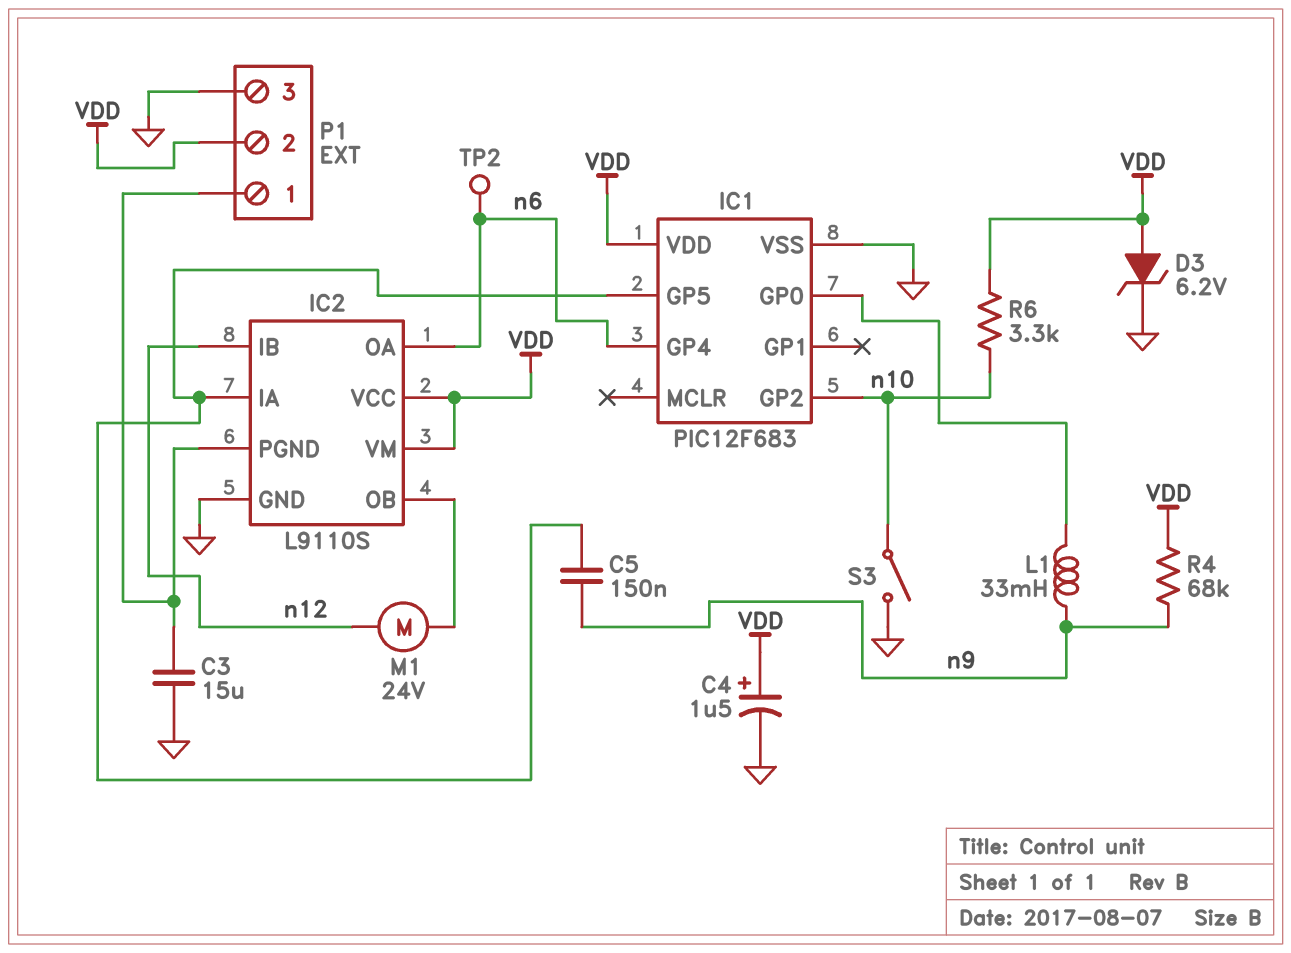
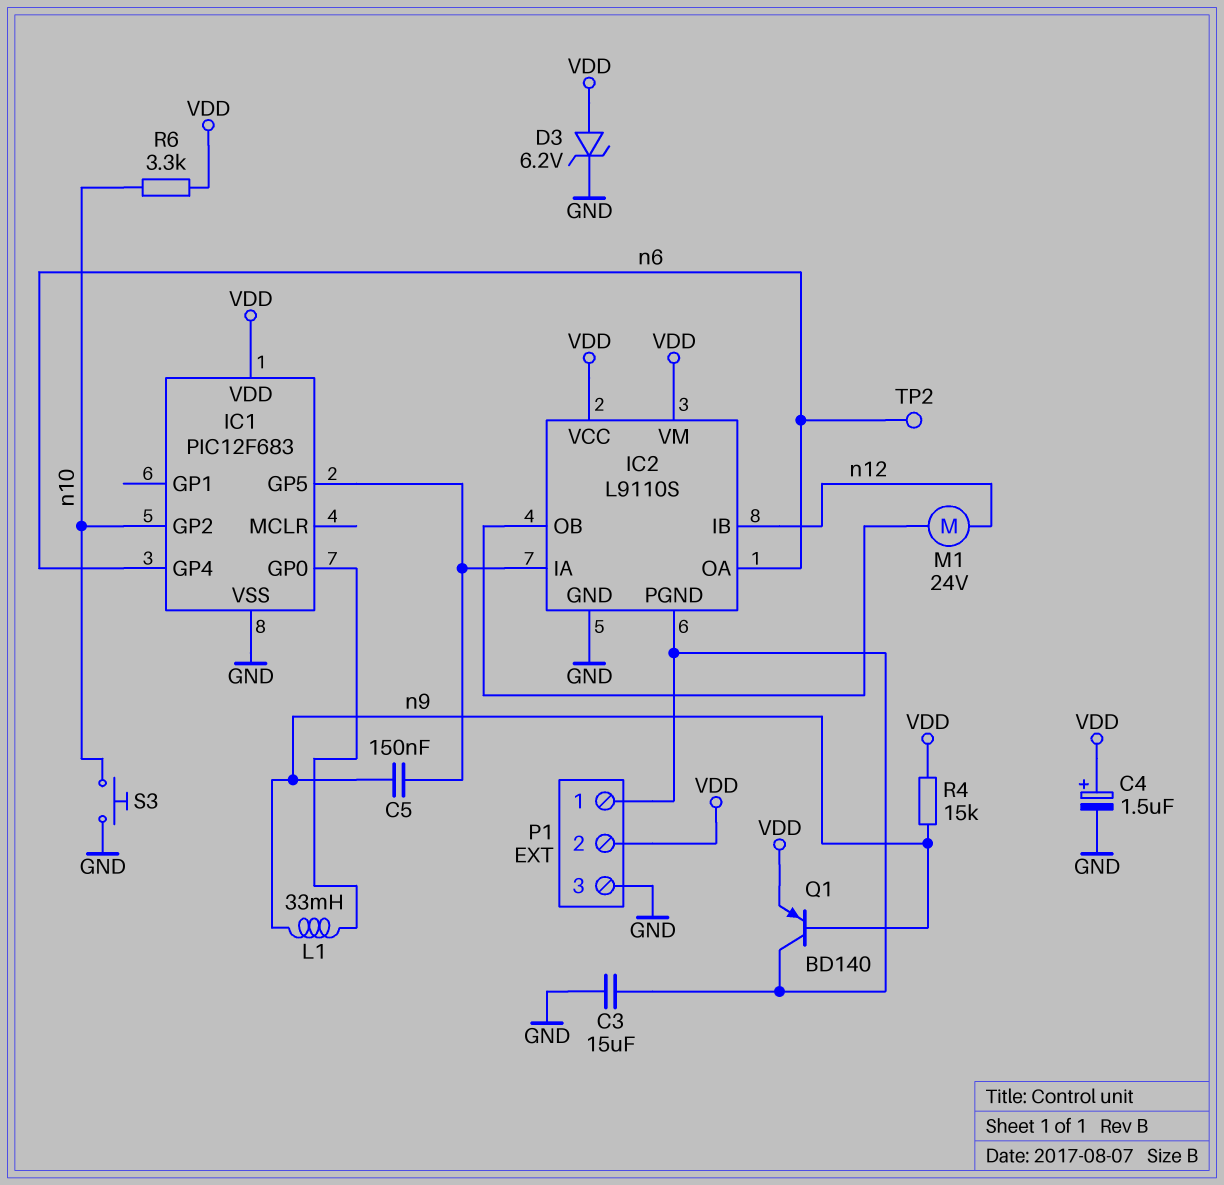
Q1: none -> PNP BD140 (B n9, C IC2/PGND, E VDD)
R4: 68k (VDD, n9) -> 15k (VDD, n9)
S3: switch (GND, n10) -> button (GND, n10)

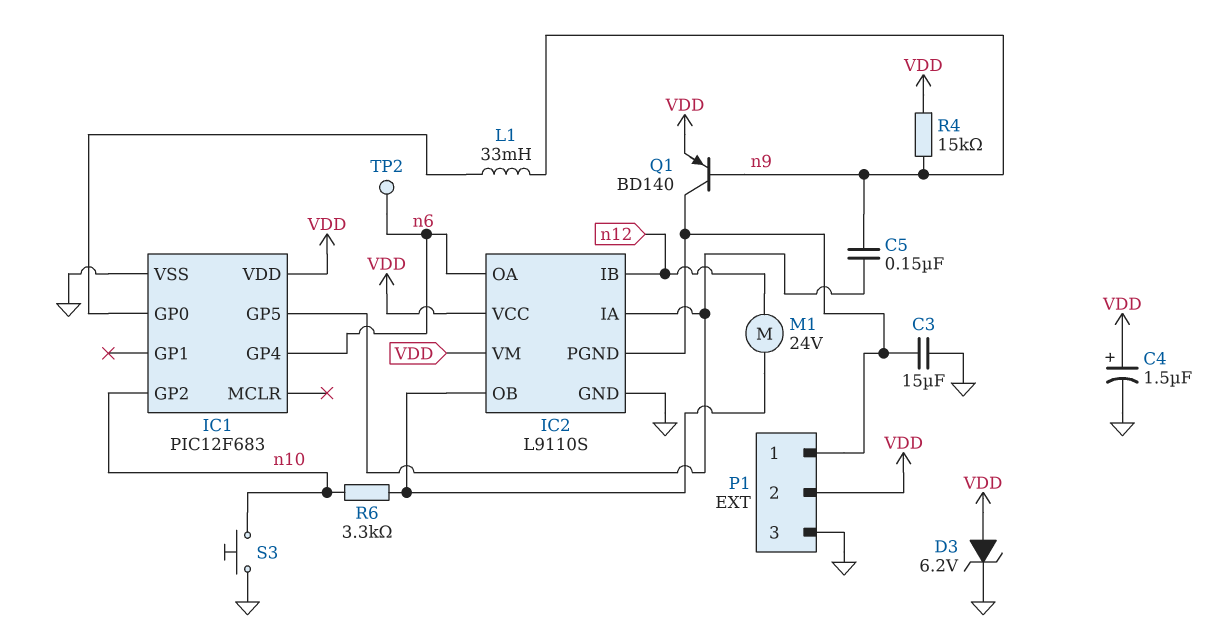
R6: 3.3k (VDD, n10) -> 3.3k (IC2/OB, n10)

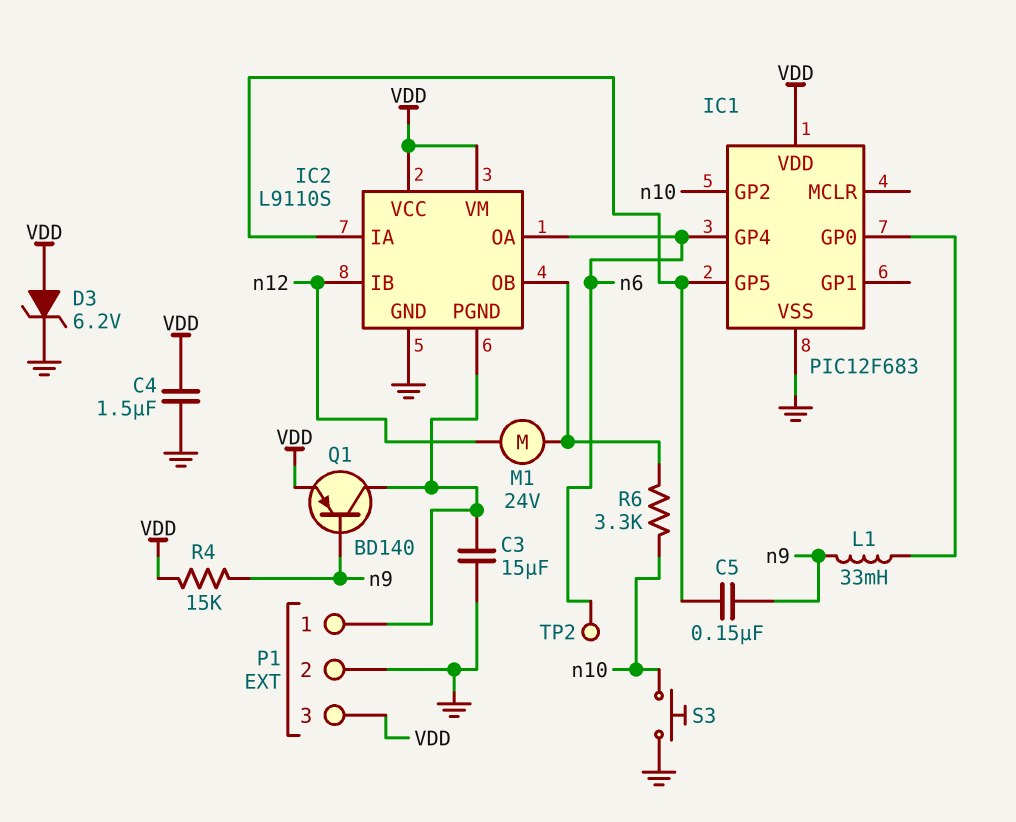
C4: 1.5uF (plus VDD, minus GND) -> 1.5uF (GND, VDD)
P1 pin 2: VDD -> GND
P1 pin 3: GND -> VDD

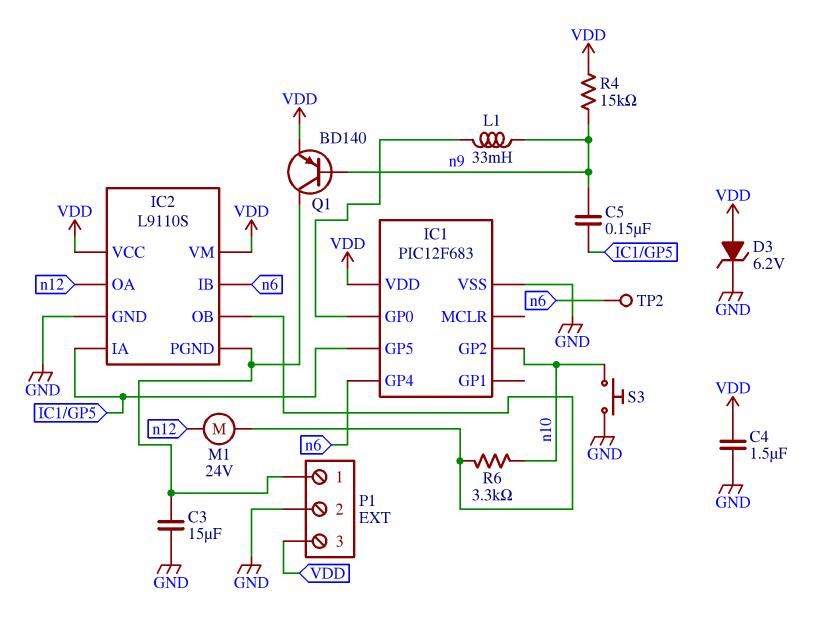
IC2 pin IB: n12 -> n6
IC2 pin OA: n6 -> n12

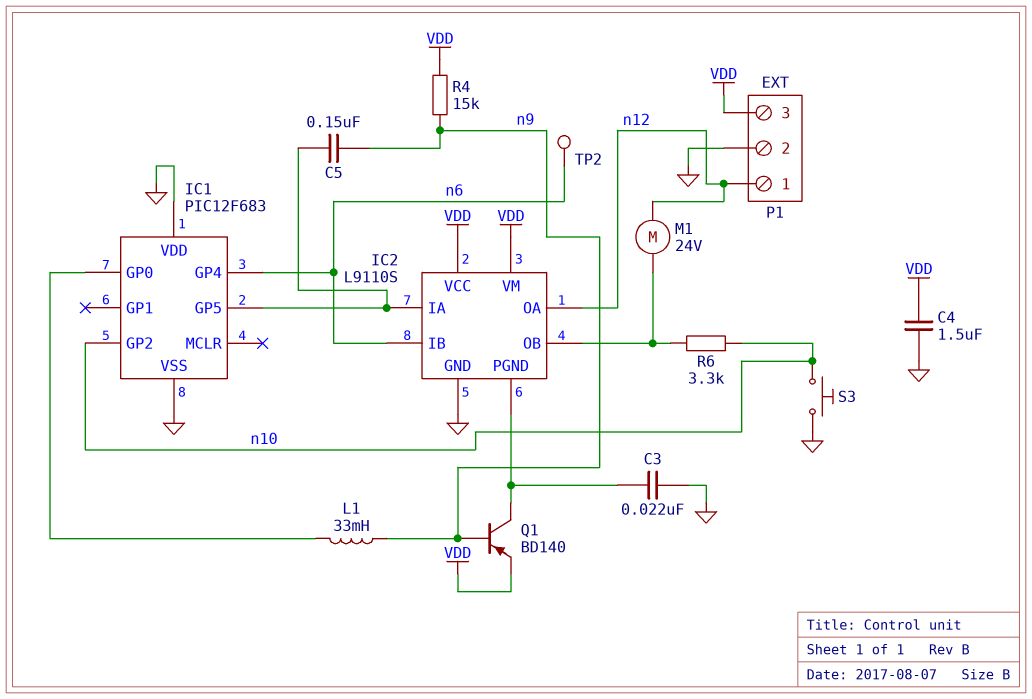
C3: 15uF (GND, IC2/PGND) -> 22nF (GND, IC2/PGND)
D3: zener 6.2V (A VDD, K GND) -> none
IC1 pin VDD: VDD -> GND
P1 pin 1: IC2/PGND -> n12

